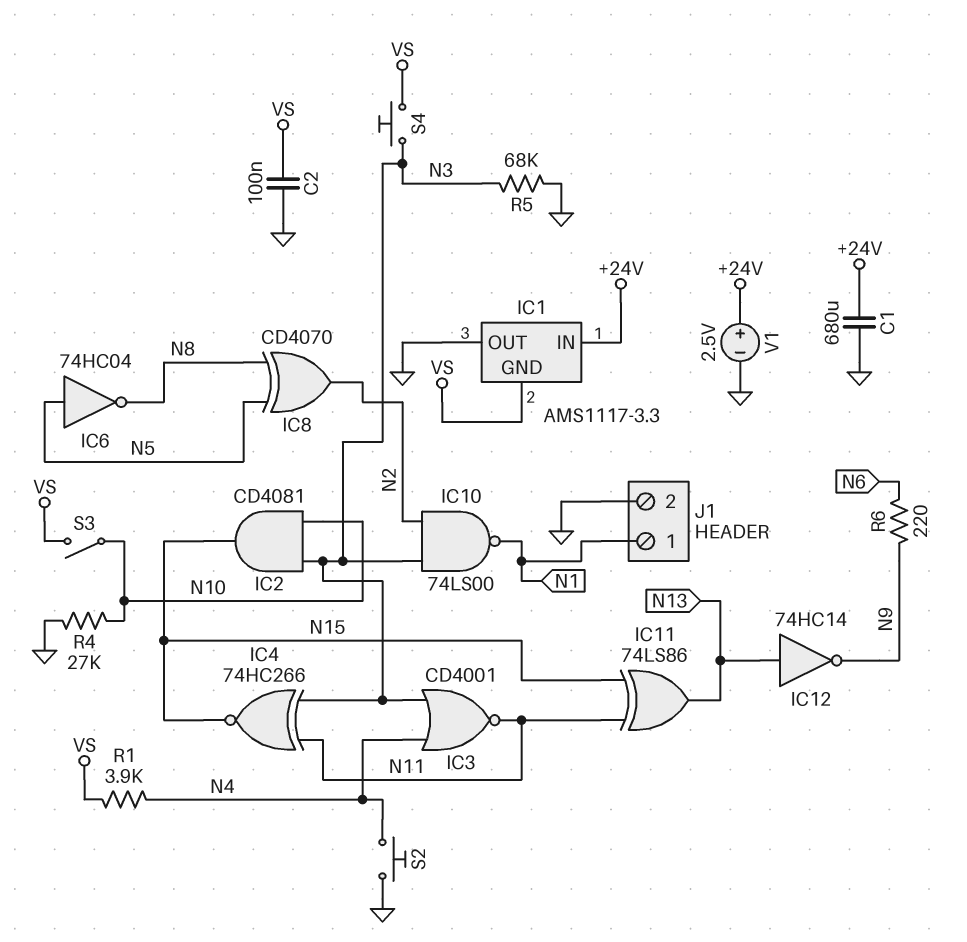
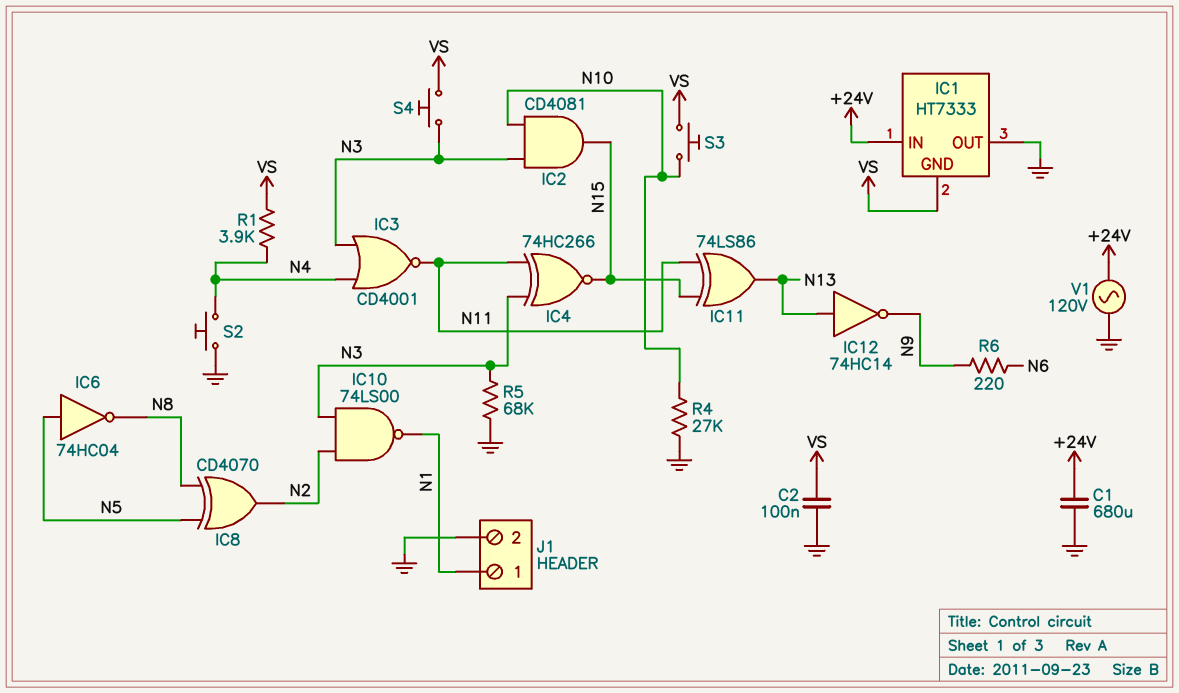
IC1: AMS1117-3.3 -> HT7333
S3: switch (N10, VS) -> button (N10, VS)
V1: 2.5V (plus +24V, minus GND) -> AC 120V (+24V, GND)

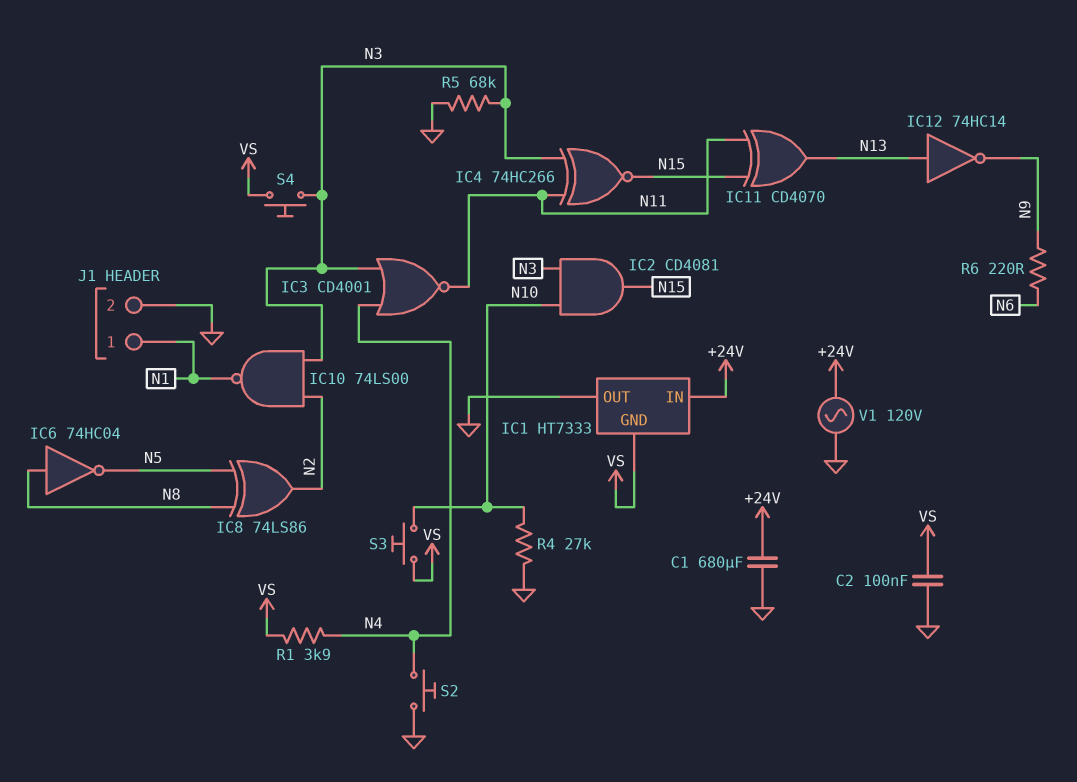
IC6: NOT 74HC04 (in N5, out N8) -> NOT 74HC04 (in N8, out N5)
IC8: XOR CD4070 (in N5, in N8, out N2) -> XOR 74LS86 (in N5, in N8, out N2)
IC11: XOR 74LS86 (in N11, in N15, out N13) -> XOR CD4070 (in N11, in N15, out N13)

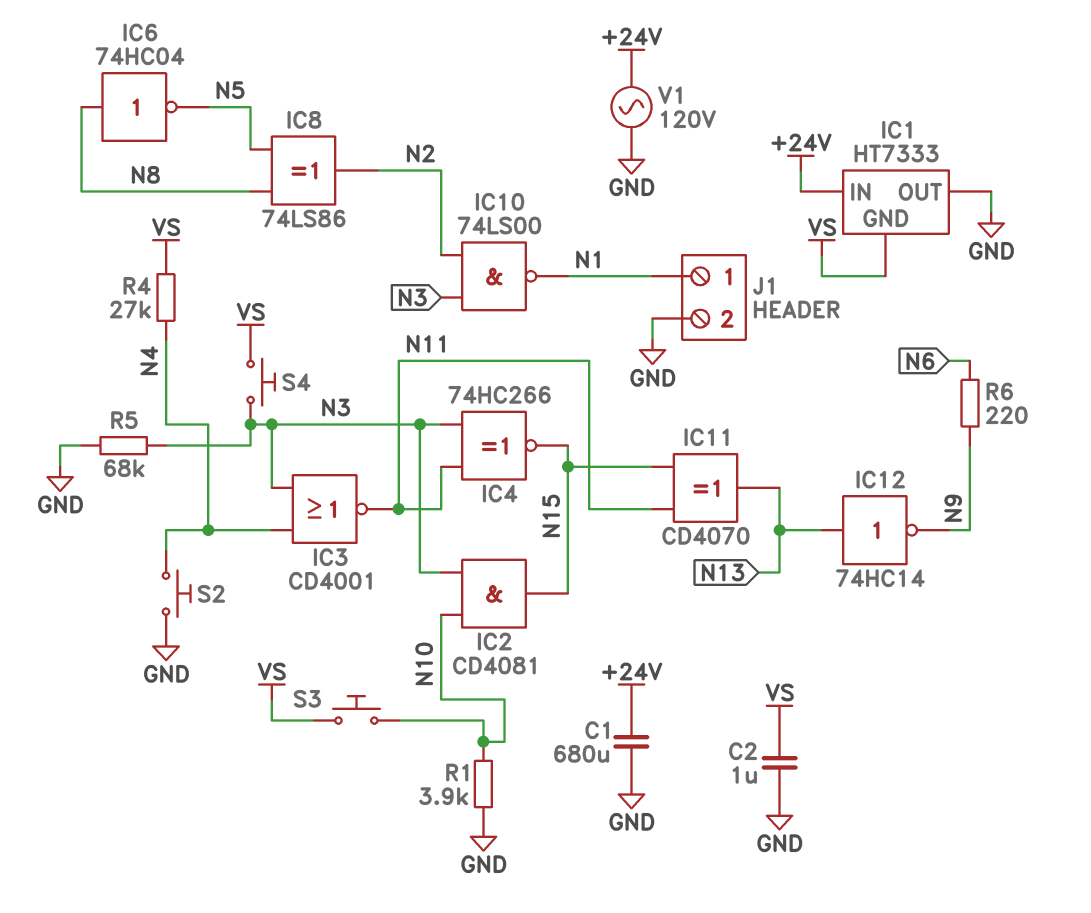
C2: 100nF (GND, VS) -> 1uF (GND, VS)
R1: 3.9k (N4, VS) -> 3.9k (GND, N10)
R4: 27k (GND, N10) -> 27k (N4, VS)

